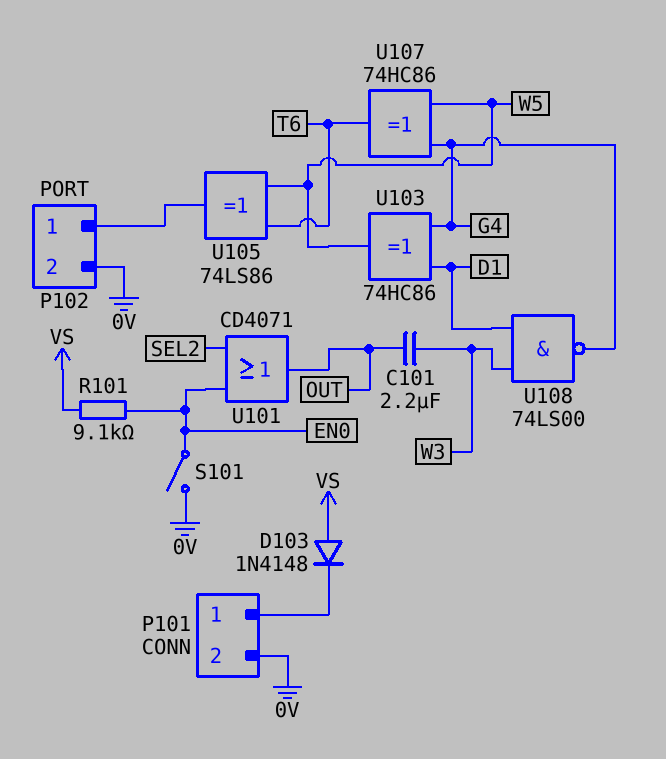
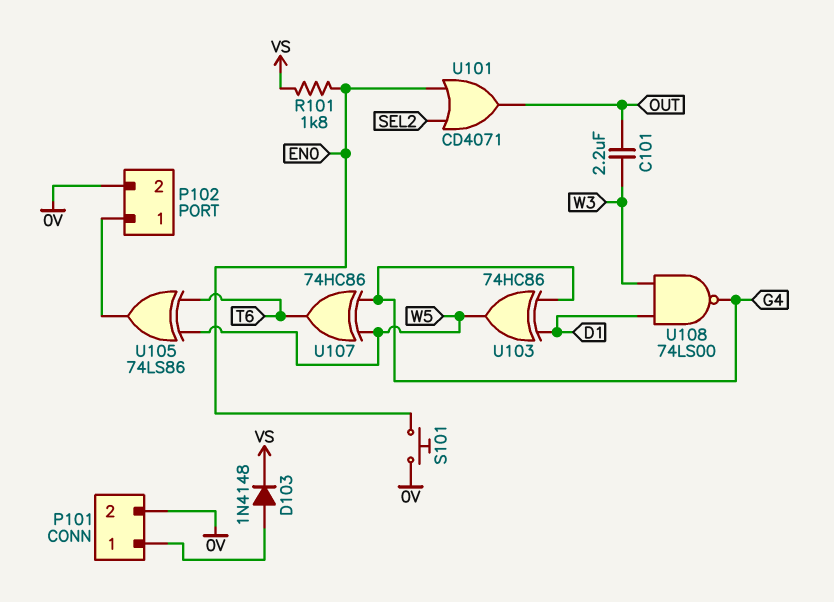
D103: diode 1N4148 (A VS, K P101/1) -> diode 1N4148 (A P101/1, K VS)
R101: 9.1k (EN0, VS) -> 1.8k (EN0, VS)
S101: switch (0V, EN0) -> button (0V, EN0)

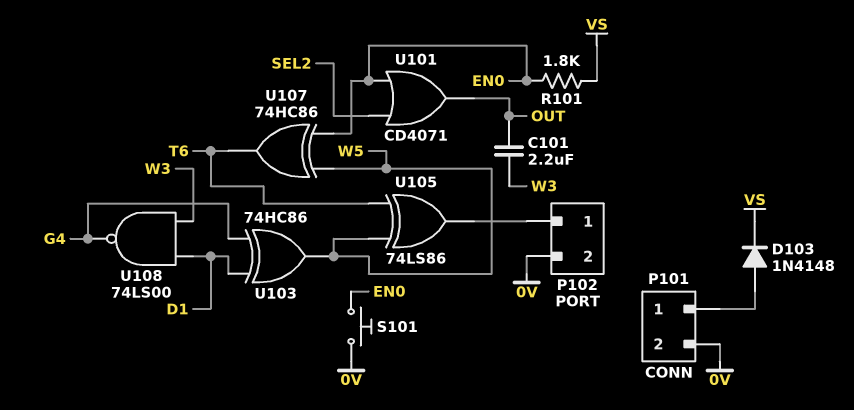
U107: XOR 74HC86 (in G4, in W5, out T6) -> XOR 74HC86 (in EN0, in W5, out T6)

